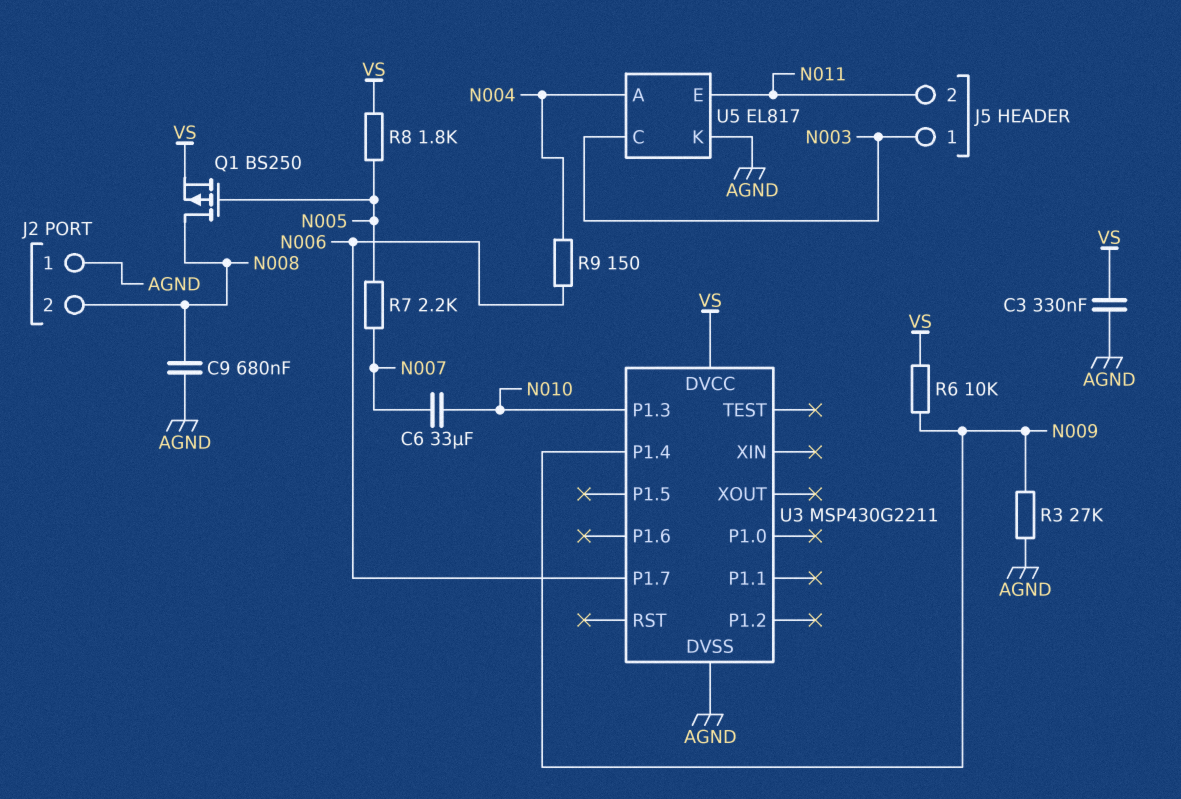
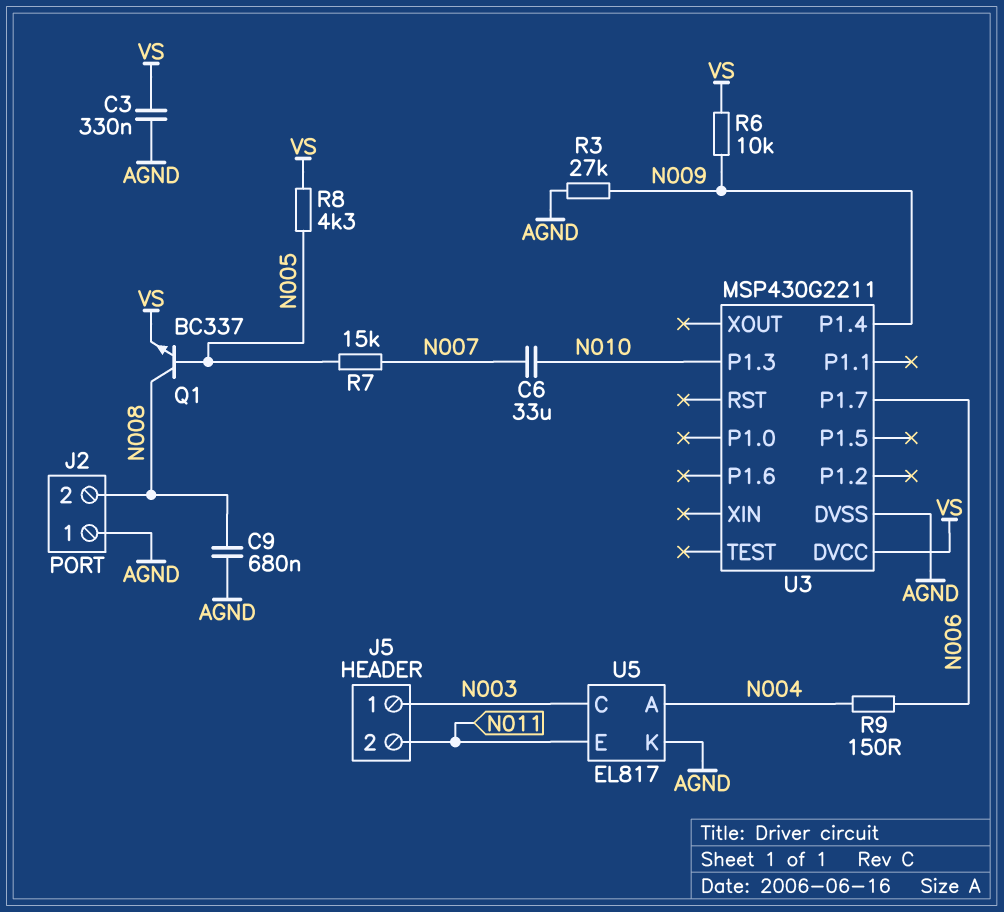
Q1: PMOS BS250 (G N005, D N008, S VS) -> NPN BC337 (B N005, C N008, E VS)
R7: 2.2k (N005, N007) -> 15k (N005, N007)
R8: 1.8k (N005, VS) -> 4.3k (N005, VS)

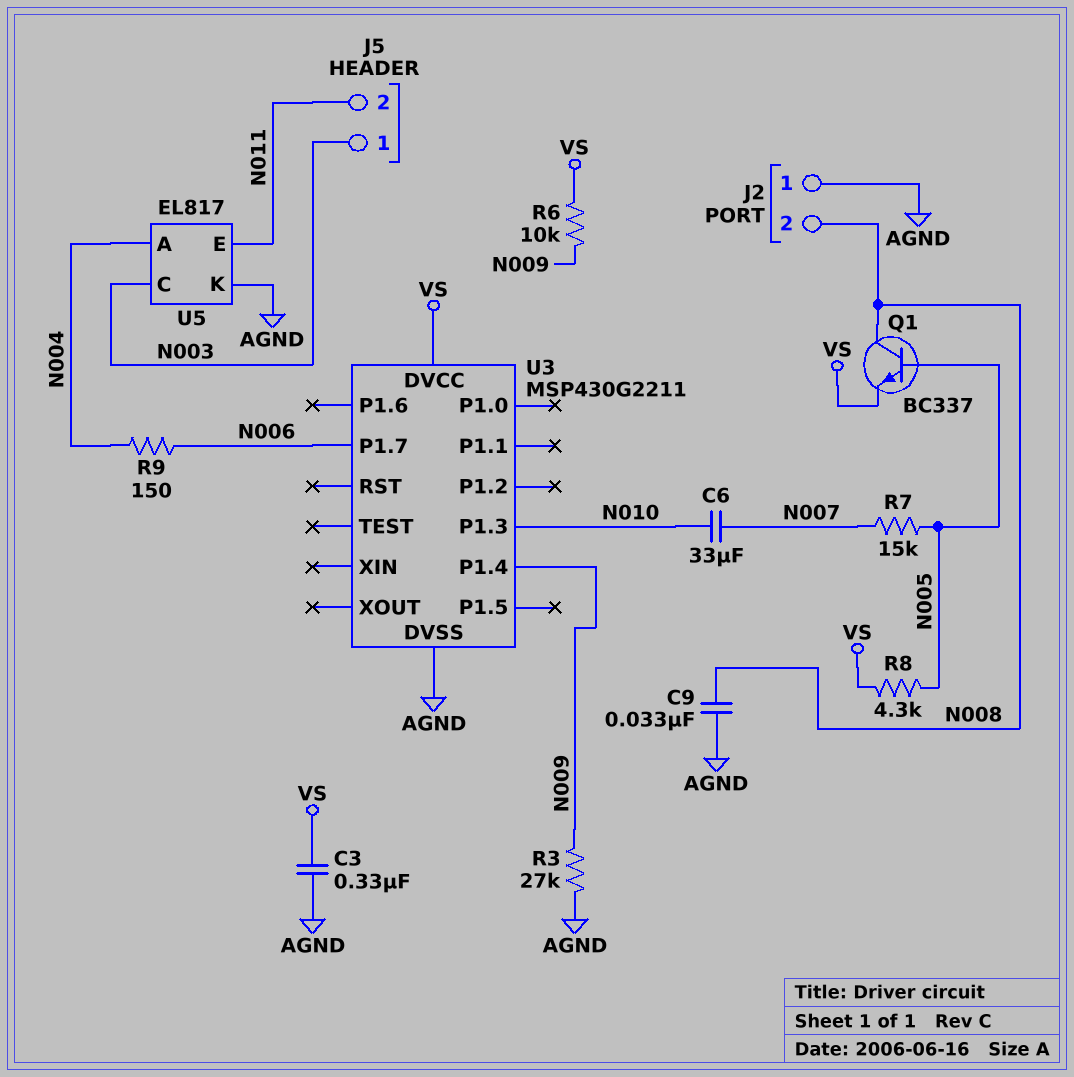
C9: 680nF (AGND, N008) -> 33nF (AGND, N008)

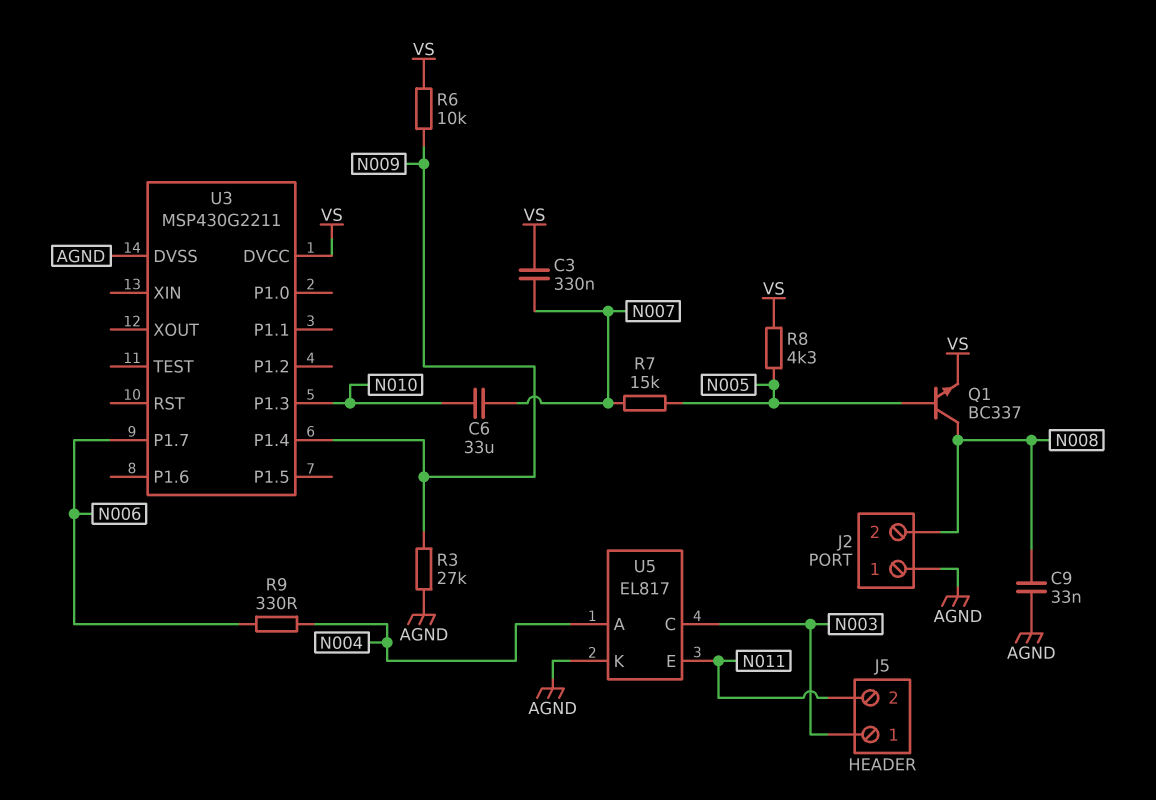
C3: 330nF (AGND, VS) -> 330nF (N007, VS)
R9: 150 (N004, N006) -> 330 (N004, N006)

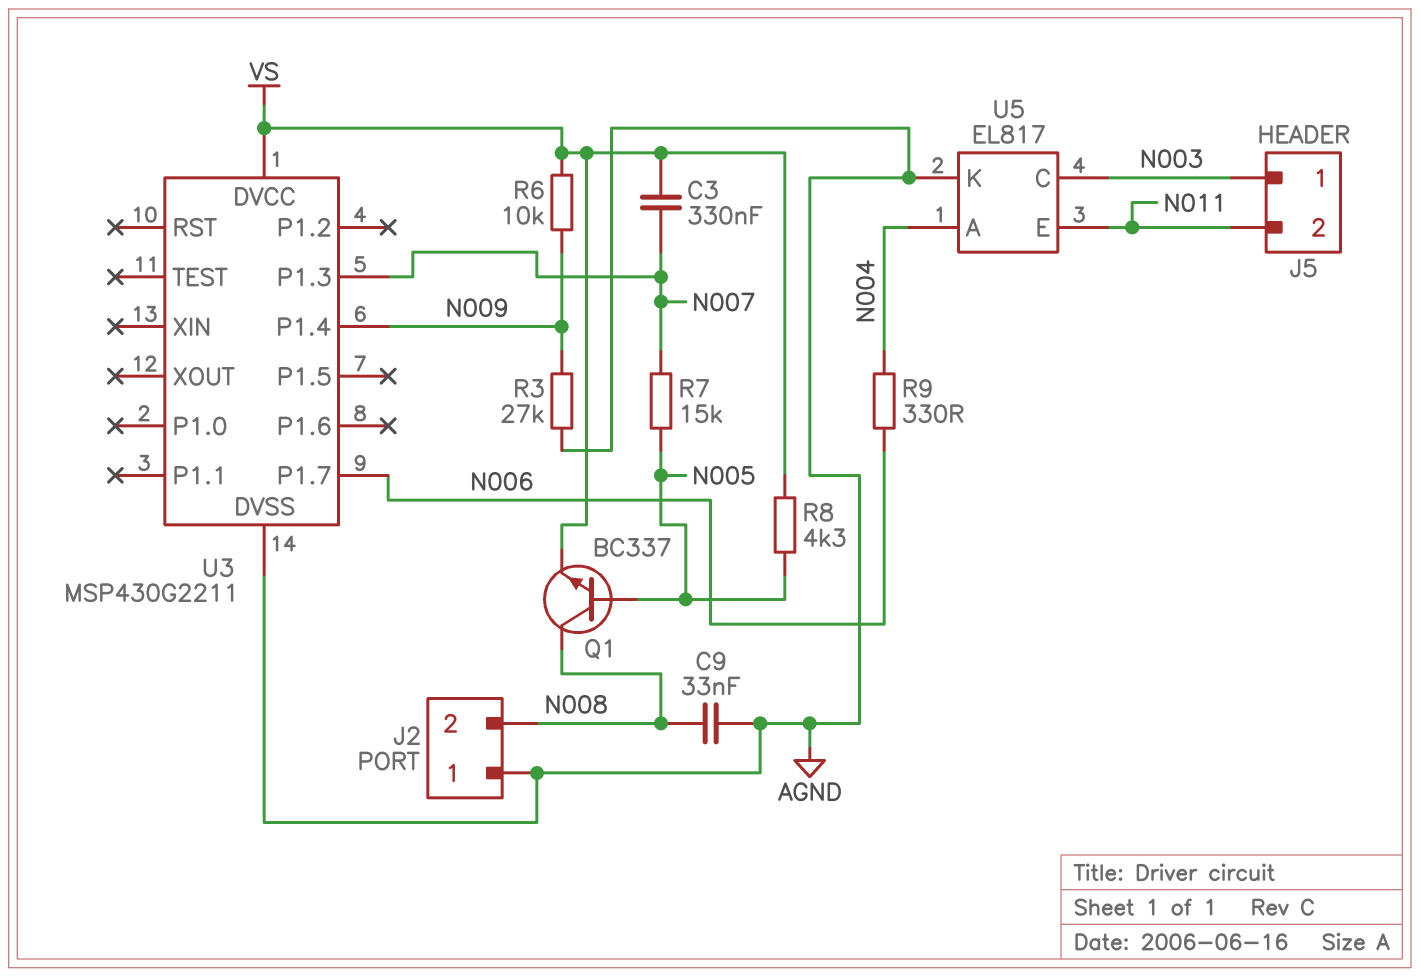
C6: 33uF (N007, N010) -> none
U3 pin P1.3: N010 -> N007

